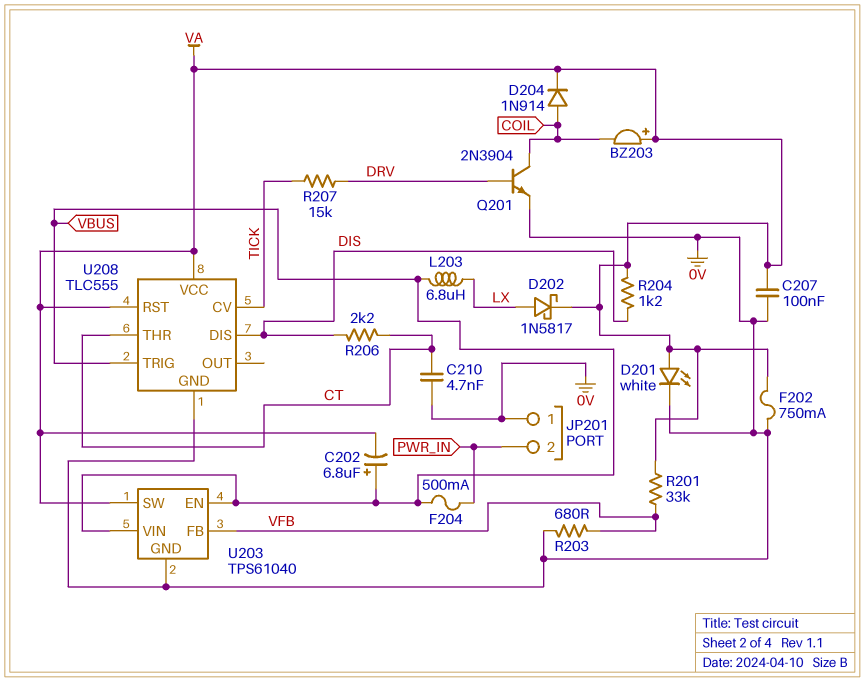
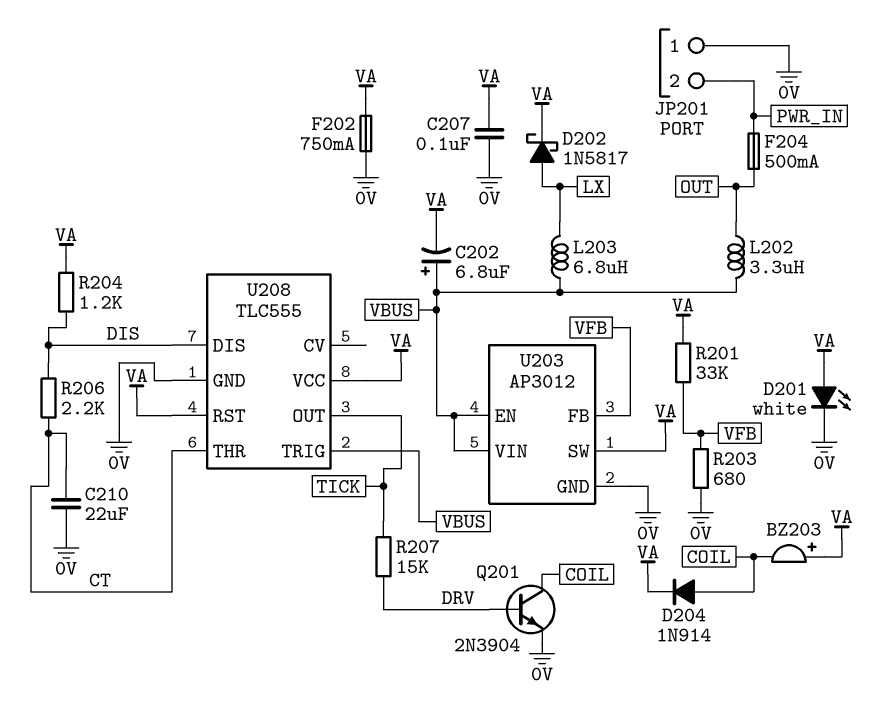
C210: 4.7nF (0V, CT) -> 22uF (0V, CT)
F204: 500mA (PWR_IN, VBUS) -> 500mA (OUT, PWR_IN)
L202: none -> 3.3uH (OUT, VBUS)
U203: TPS61040 -> AP3012
U208 pin CV: TICK -> none
U208 pin OUT: none -> TICK

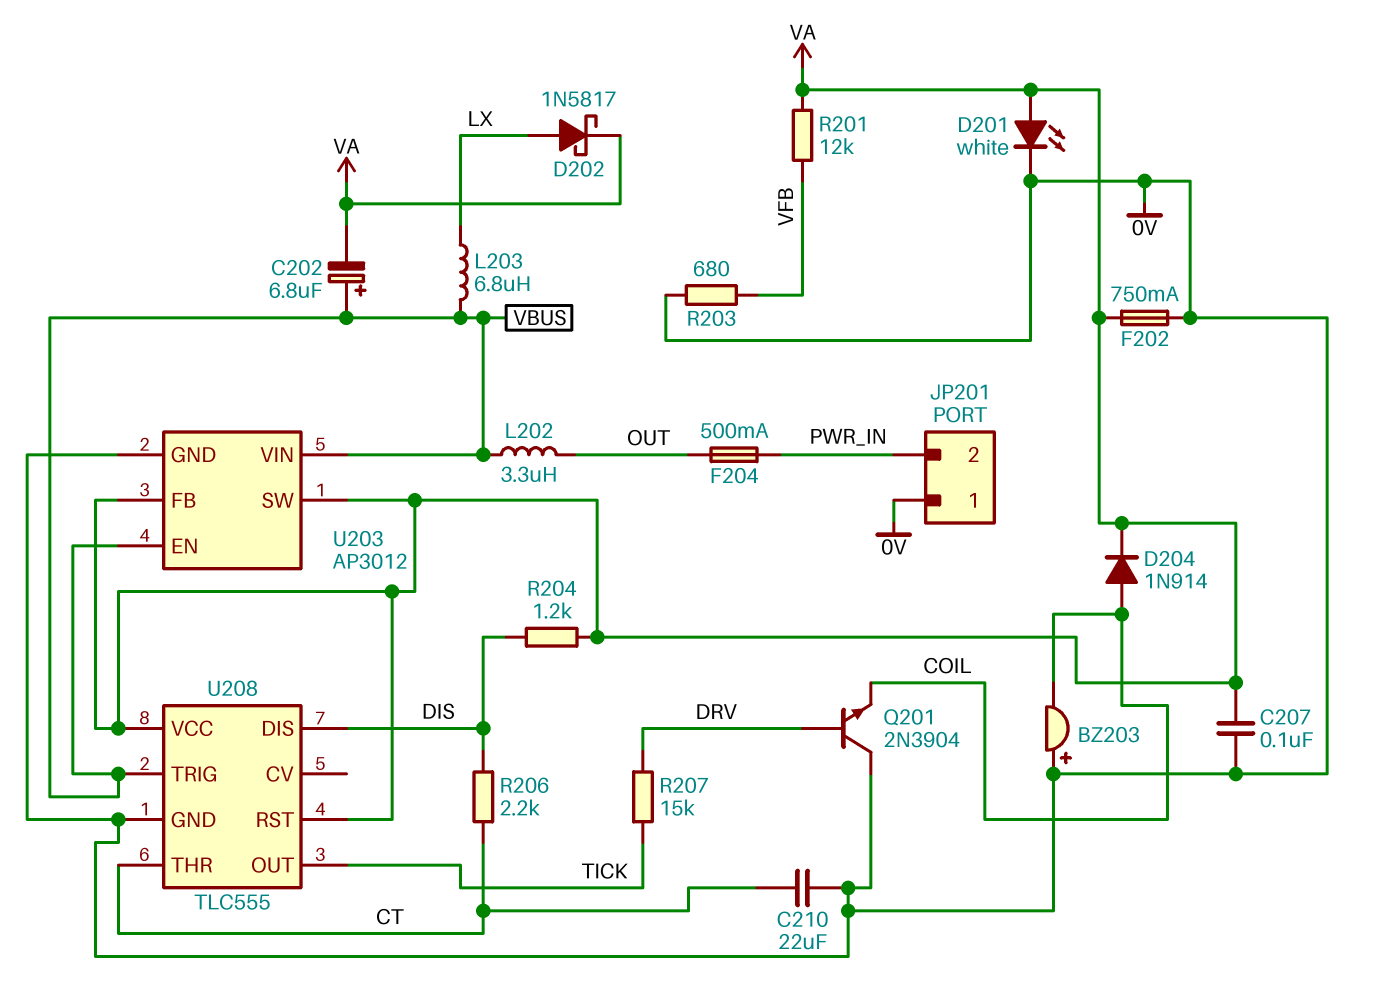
BZ203: buzzer (plus VA, minus COIL) -> buzzer (plus 0V, minus COIL)
Q201: NPN 2N3904 (B DRV, C COIL, E 0V) -> NPN 2N3904 (B DRV, C 0V, E COIL)
R201: 33k (VA, VFB) -> 12k (VA, VFB)
U203 pin FB: VFB -> VA

